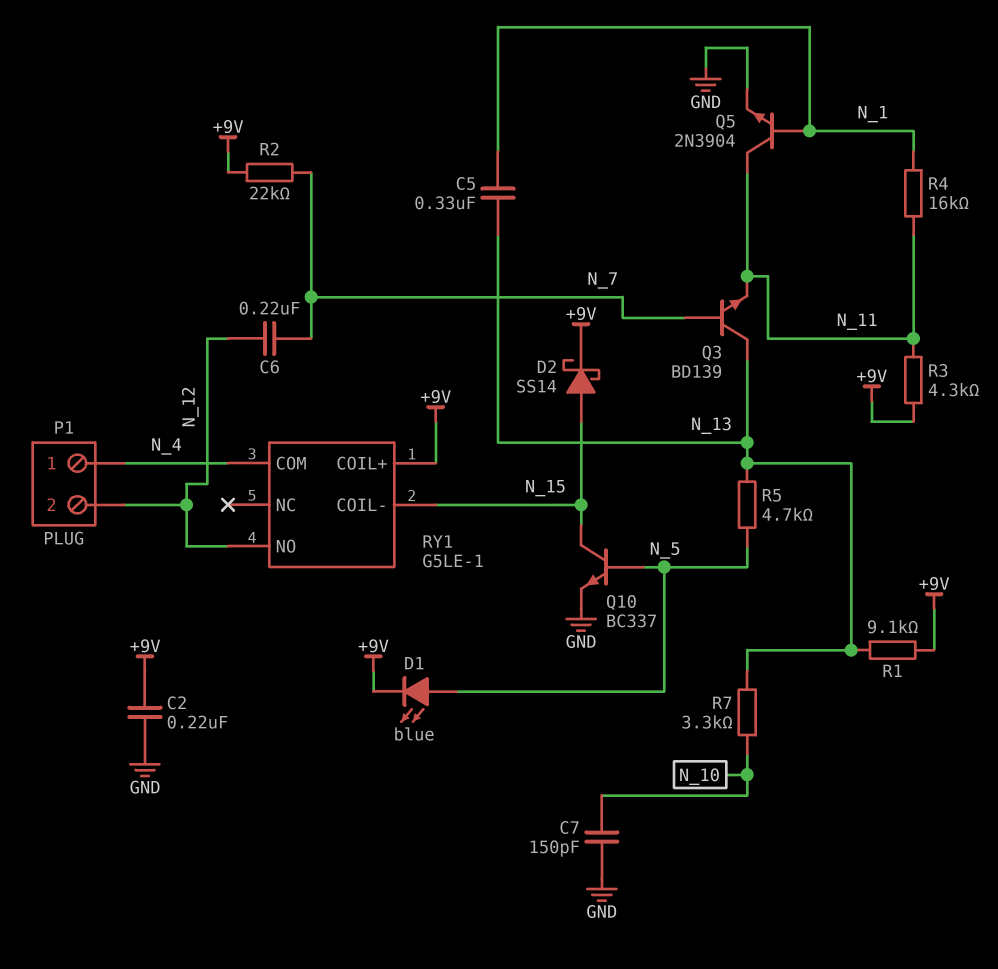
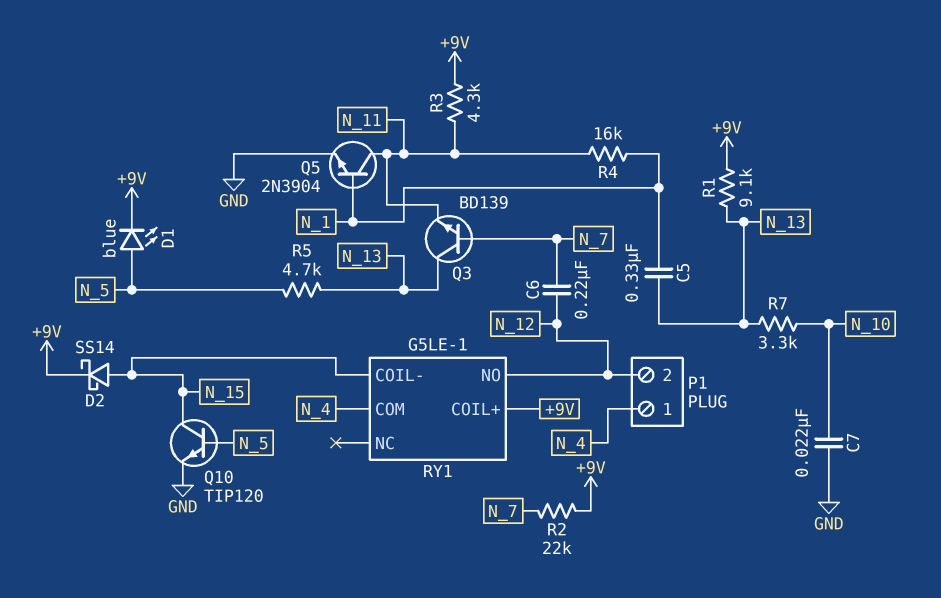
C2: 220nF (+9V, GND) -> none
C7: 150pF (GND, N_10) -> 22nF (GND, N_10)
Q10: NPN BC337 (B N_5, C N_15, E GND) -> NPN TIP120 (B N_5, C N_15, E GND)

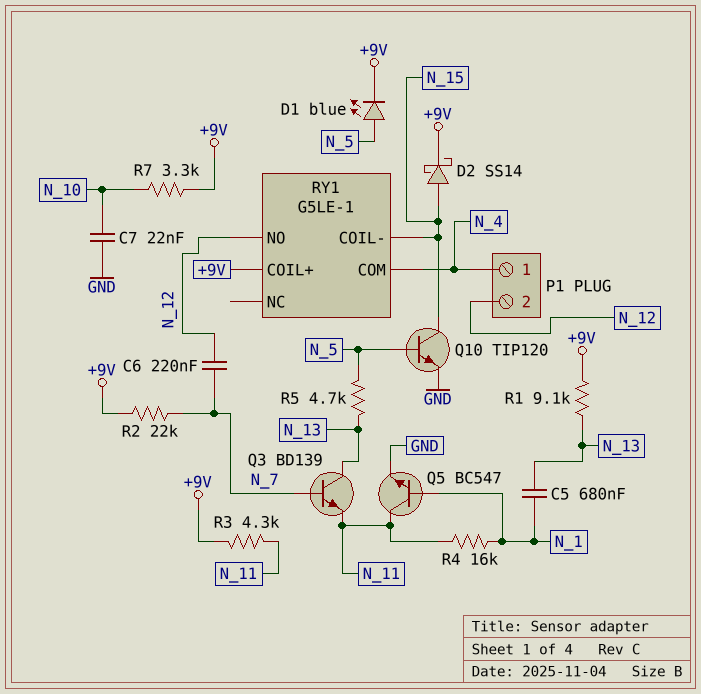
C5: 330nF (N_1, N_13) -> 680nF (N_1, N_13)
Q5: NPN 2N3904 (B N_1, C N_11, E GND) -> NPN BC547 (B N_1, C N_11, E GND)
R7: 3.3k (N_10, N_13) -> 3.3k (+9V, N_10)

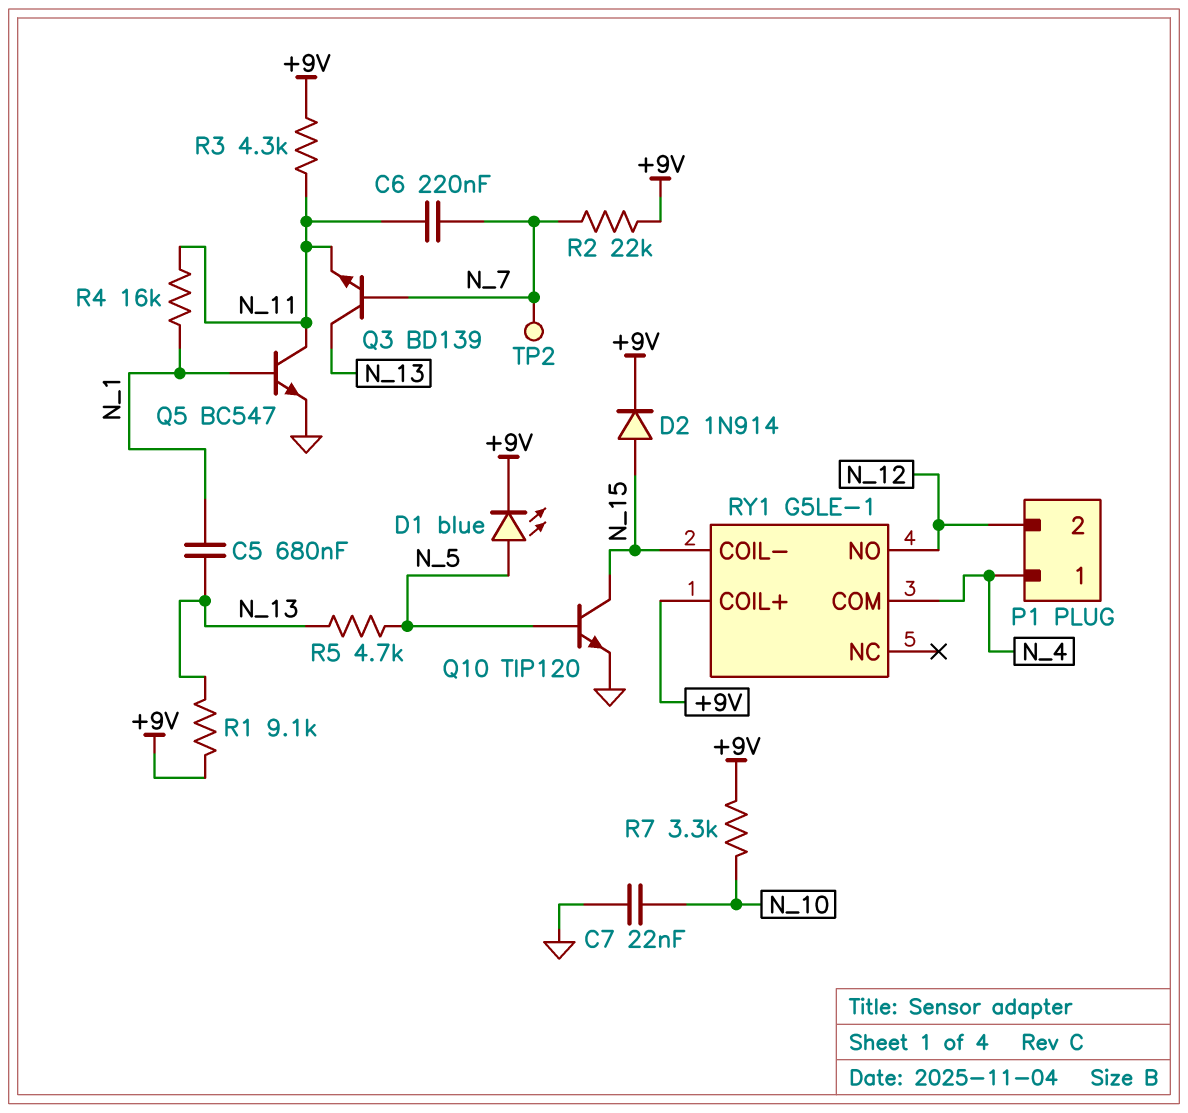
C6: 220nF (N_7, N_12) -> 220nF (N_7, N_11)
D2: schottky SS14 (A N_15, K +9V) -> diode 1N914 (A N_15, K +9V)
TP2: none -> test point (N_7)

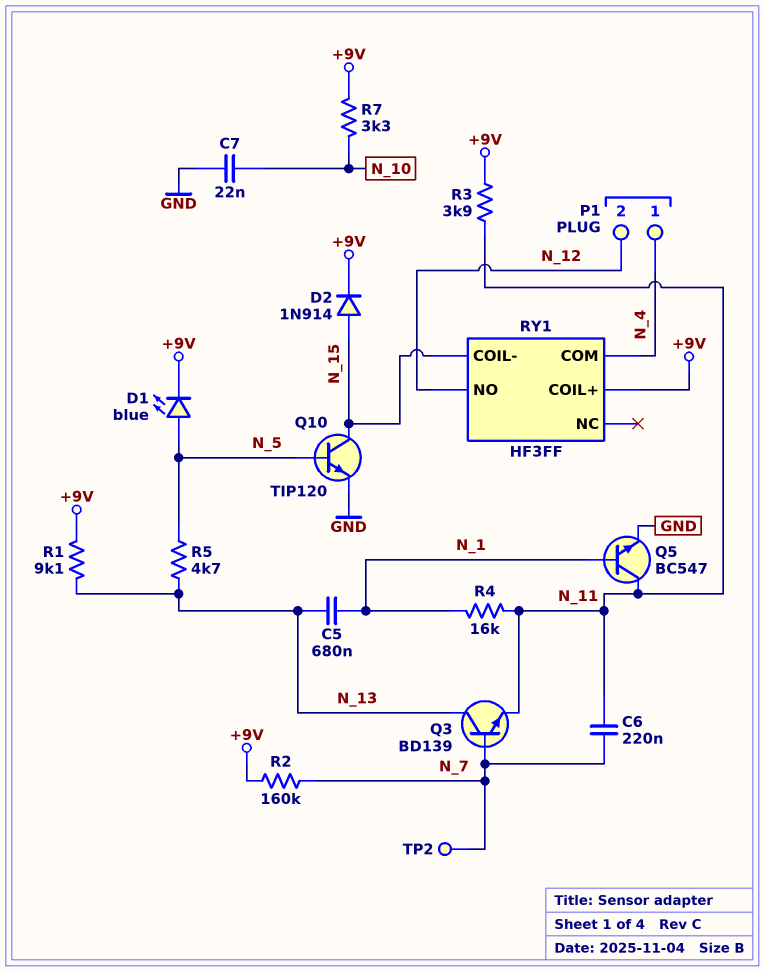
R2: 22k (+9V, N_7) -> 160k (+9V, N_7)
R3: 4.3k (+9V, N_11) -> 3.9k (+9V, N_11)
RY1: G5LE-1 -> HF3FF

